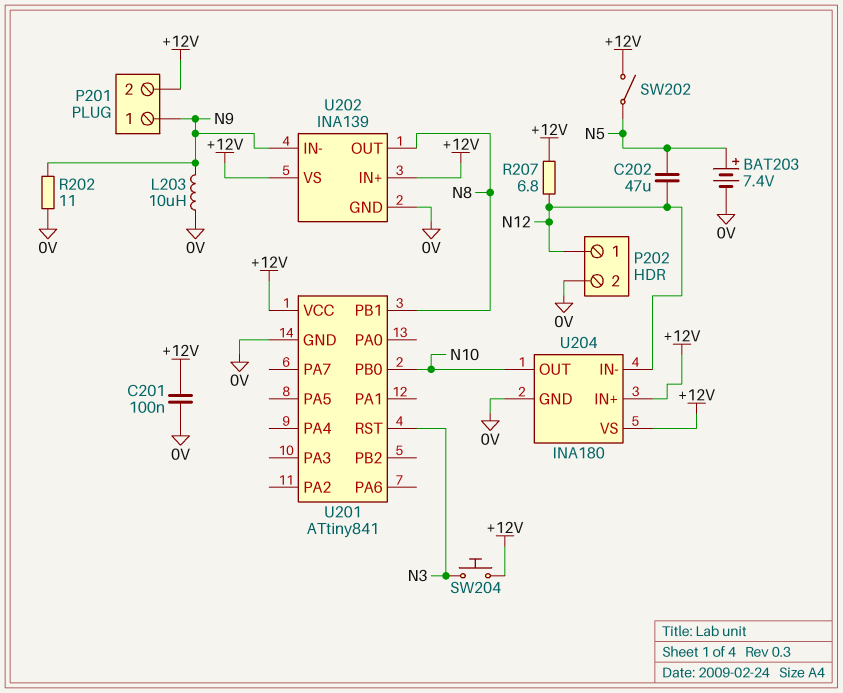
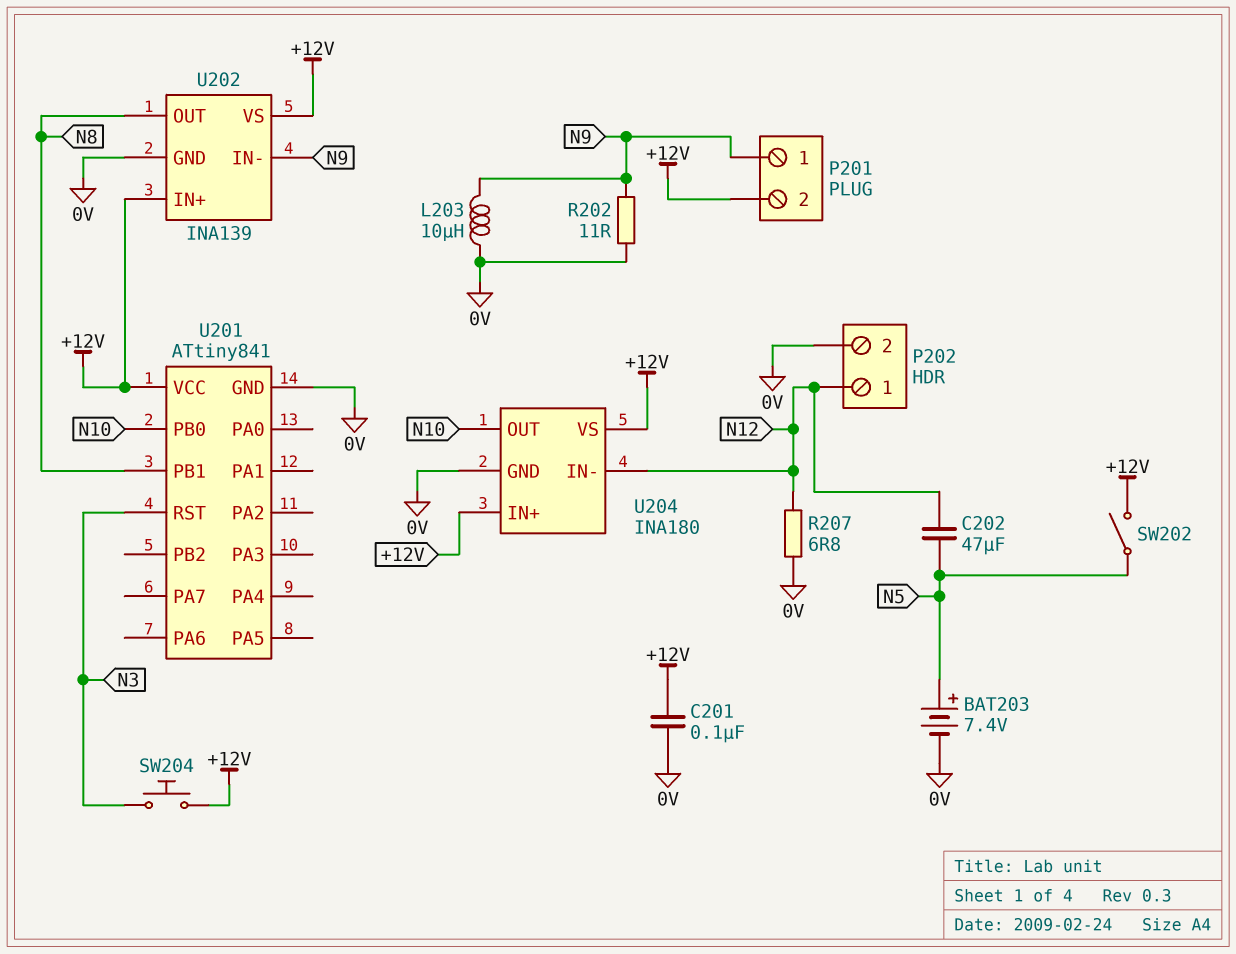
R207: 6.8 (+12V, N12) -> 6.8 (0V, N12)

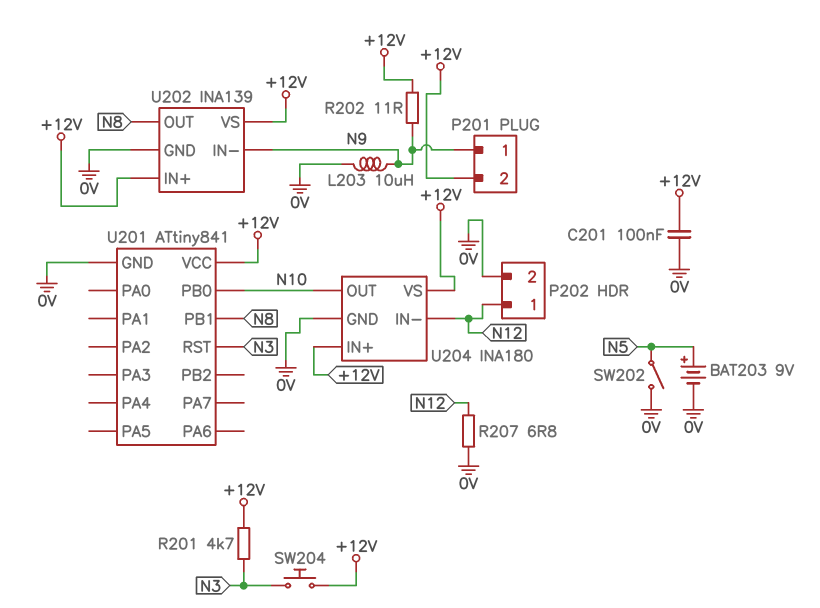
BAT203: 7.4V (plus N5, minus 0V) -> 9V (plus N5, minus 0V)
C202: 47uF (N5, N12) -> none
R201: none -> 4.7k (+12V, N3)
R202: 11 (0V, N9) -> 11 (+12V, N9)
SW202: switch (+12V, N5) -> switch (0V, N5)

